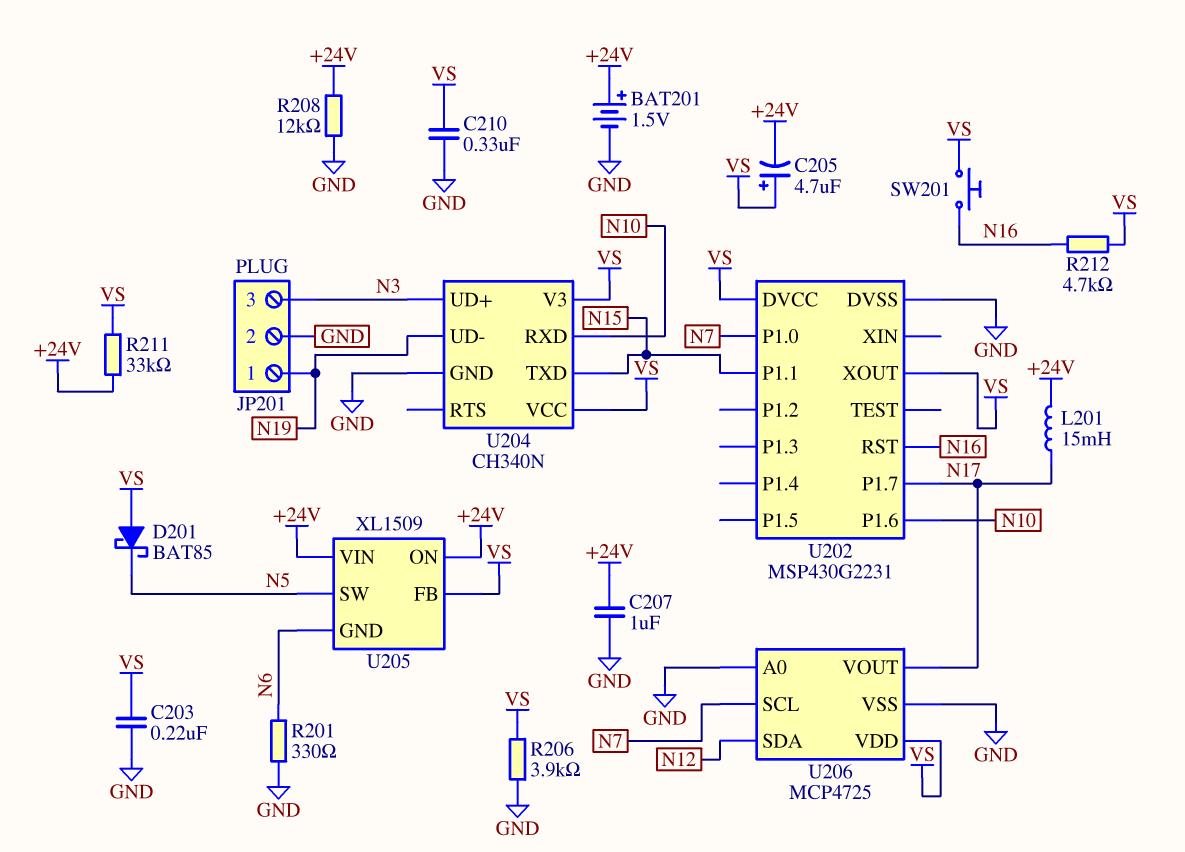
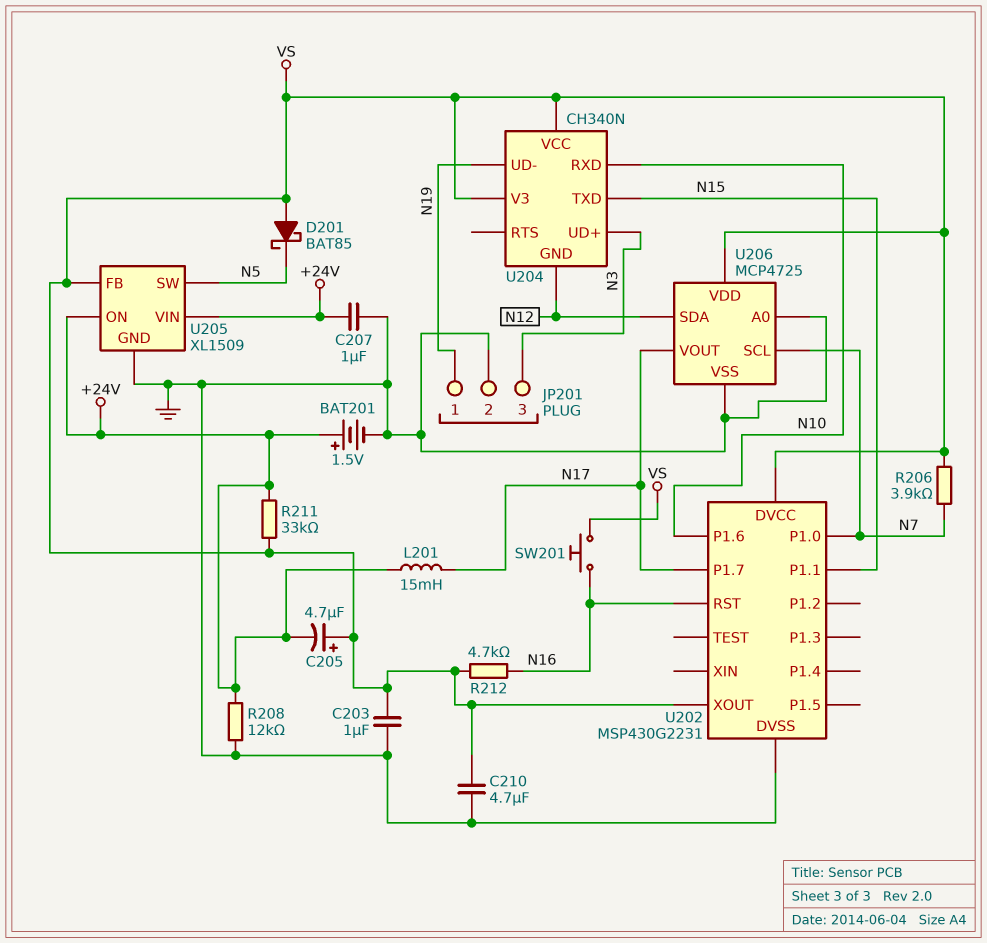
C203: 220nF (GND, VS) -> 1uF (GND, VS)
C210: 330nF (GND, VS) -> 4.7uF (GND, VS)
R201: 330 (GND, N6) -> none
R206: 3.9k (GND, VS) -> 3.9k (N7, VS)
U204 pin GND: GND -> N12
U205 pin GND: N6 -> GND

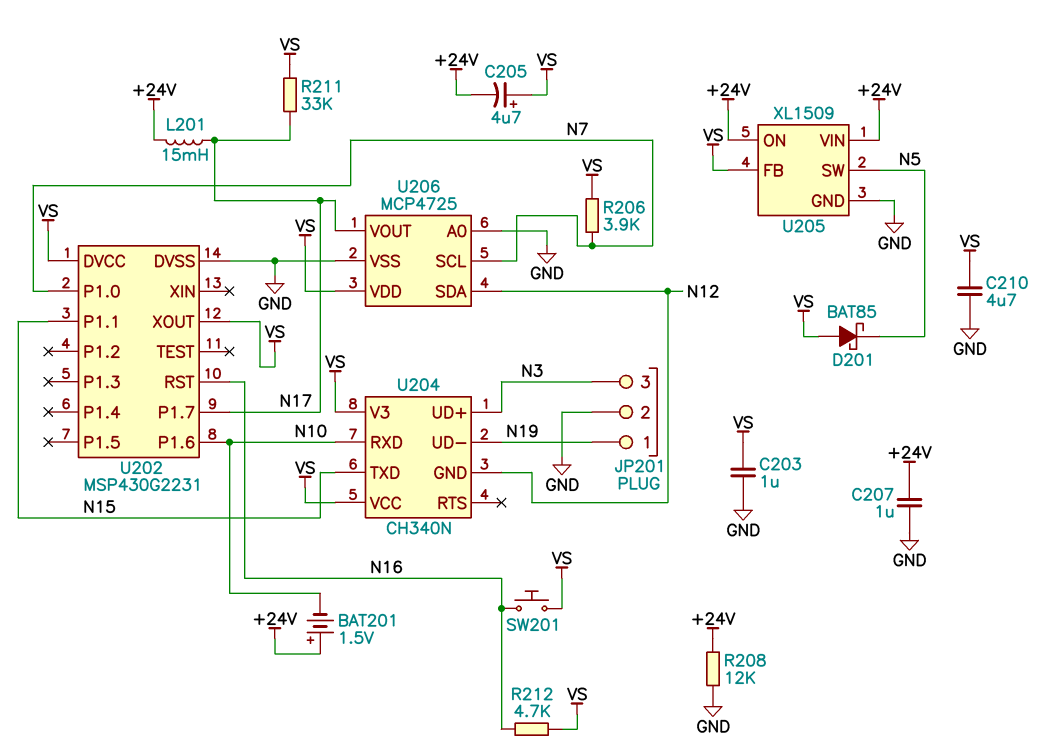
BAT201: 1.5V (plus +24V, minus GND) -> 1.5V (plus +24V, minus N10)
R211: 33k (+24V, VS) -> 33k (N17, VS)

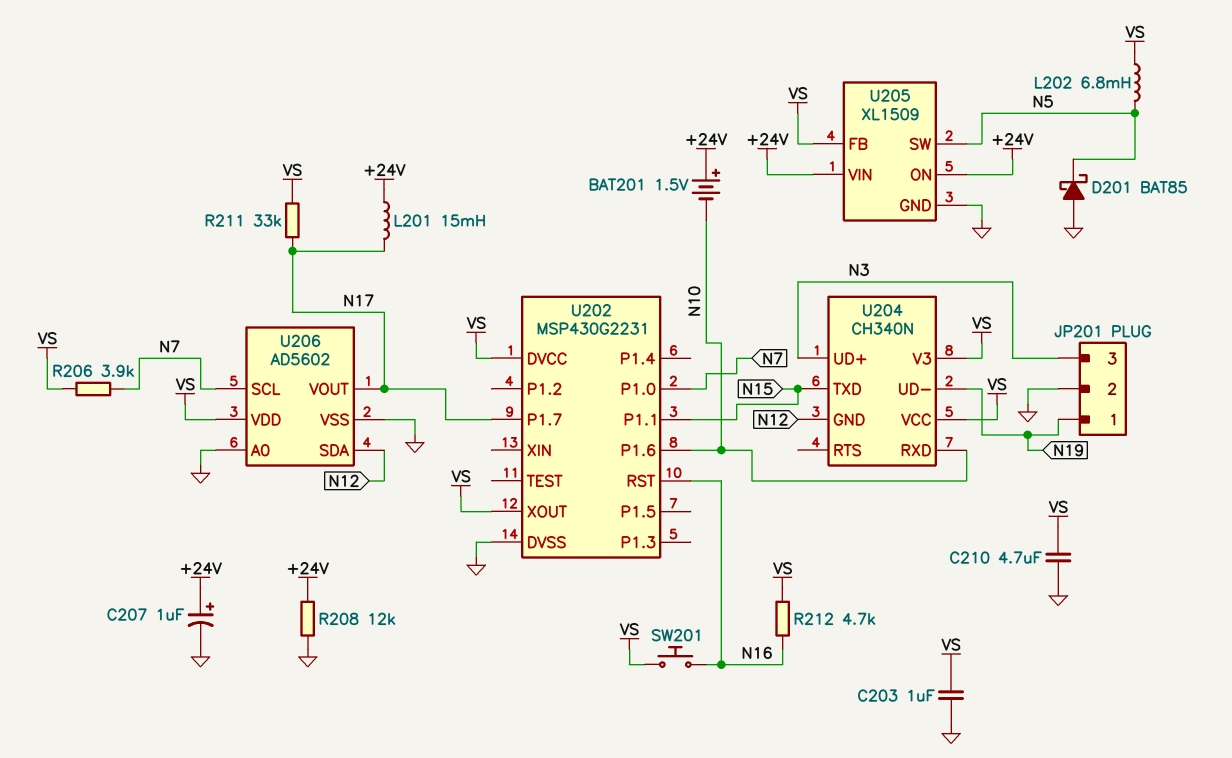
C205: 4.7uF (plus VS, minus +24V) -> none
C207: 1uF (+24V, GND) -> 1uF (plus +24V, minus GND)
D201: schottky BAT85 (A VS, K N5) -> schottky BAT85 (A GND, K N5)
L202: none -> 6.8mH (N5, VS)
U206: MCP4725 -> AD5602

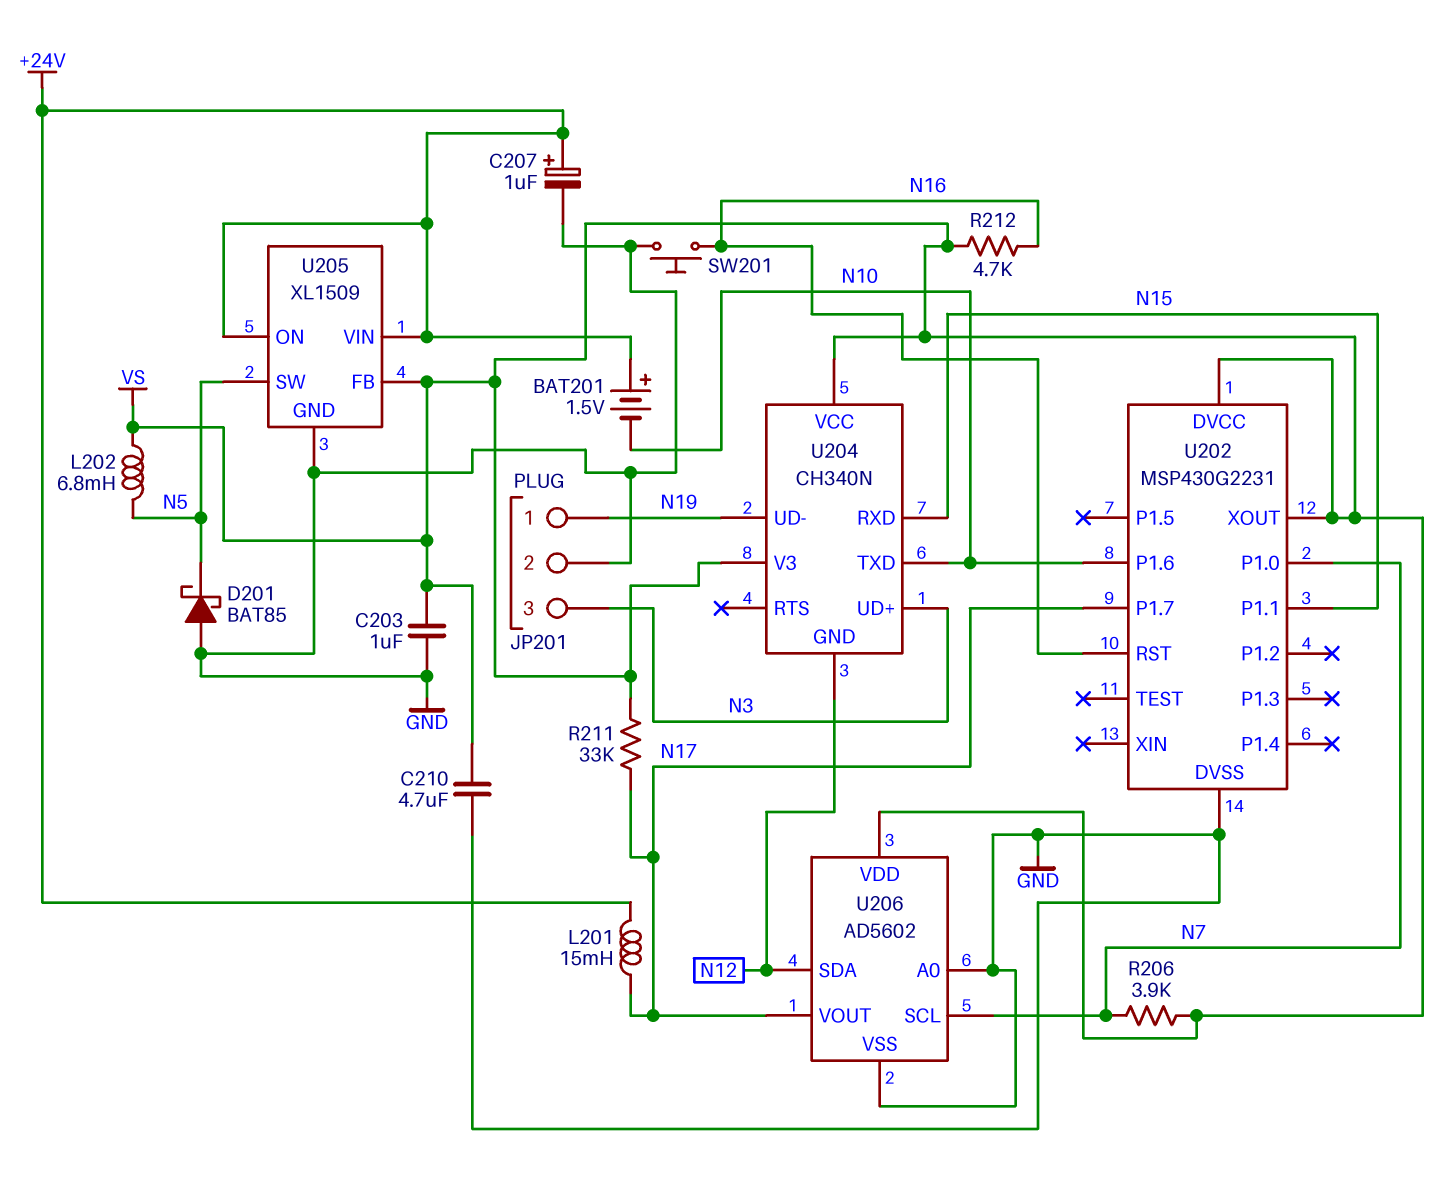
R208: 12k (+24V, GND) -> none
SW201: button (N16, VS) -> button (GND, N16)
U204 pin RXD: N10 -> N15
U204 pin TXD: N15 -> N10

